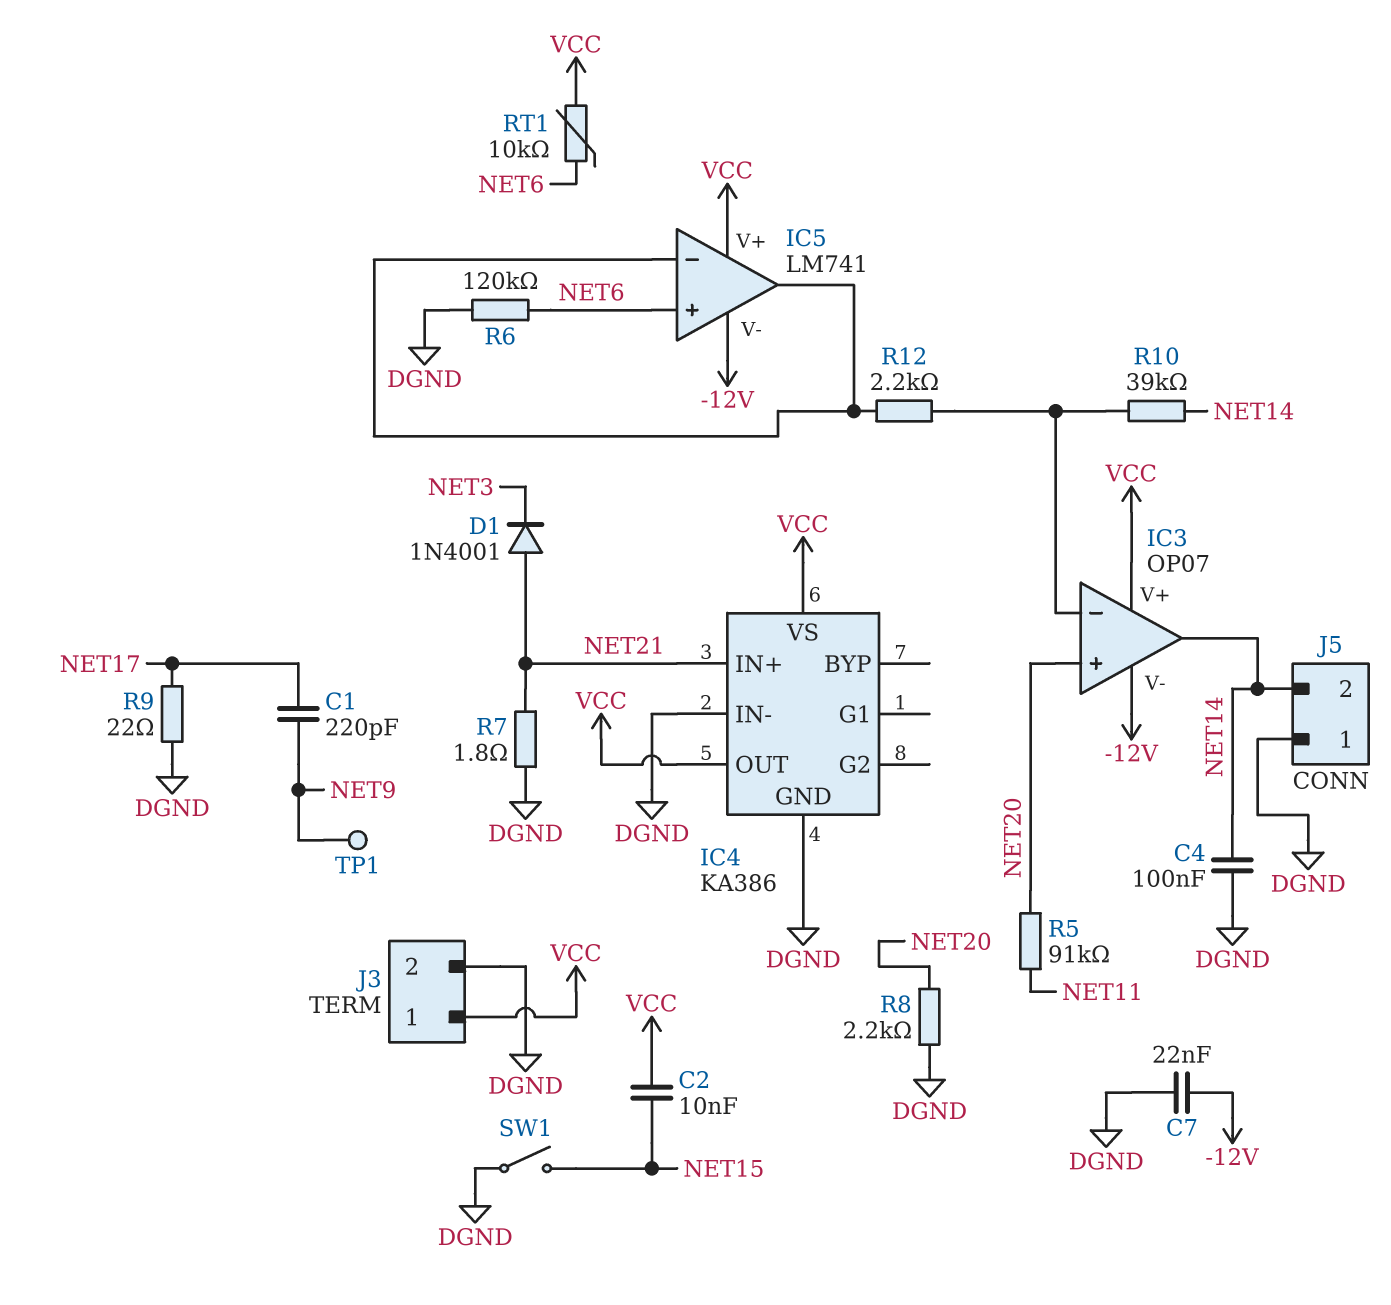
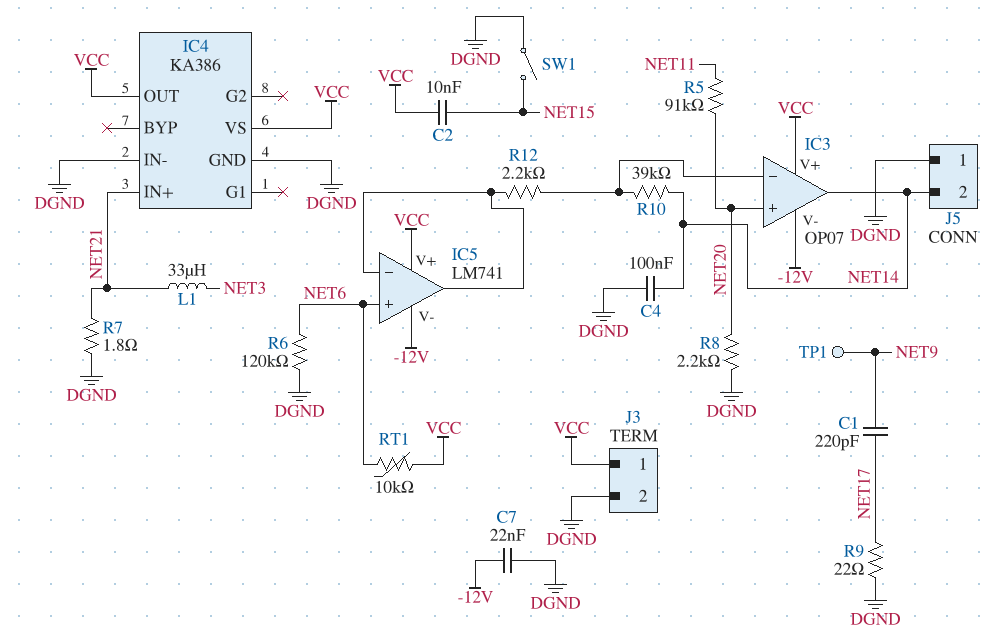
D1: diode 1N4001 (A NET21, K NET3) -> none
L1: none -> 33uH (NET3, NET21)

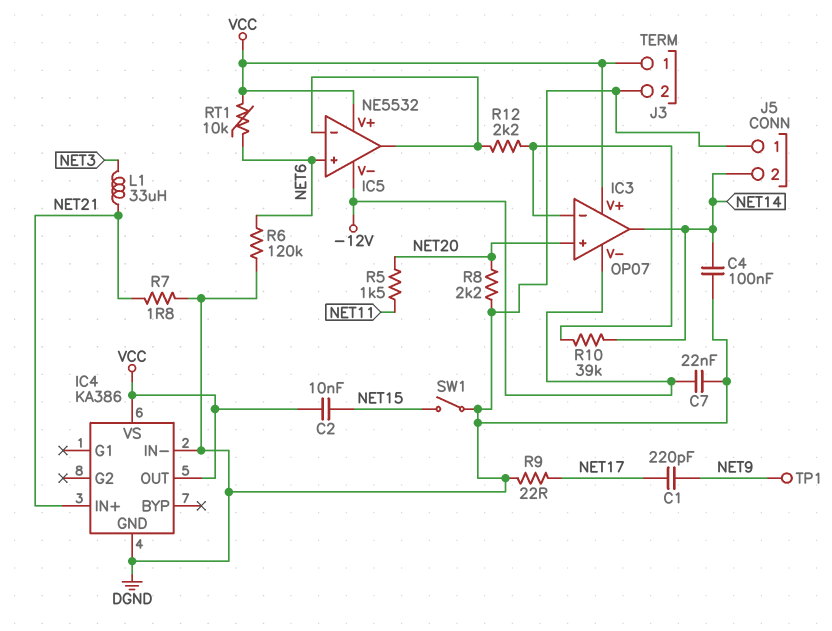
IC5: LM741 -> NE5532
R5: 91k (NET11, NET20) -> 1.5k (NET11, NET20)

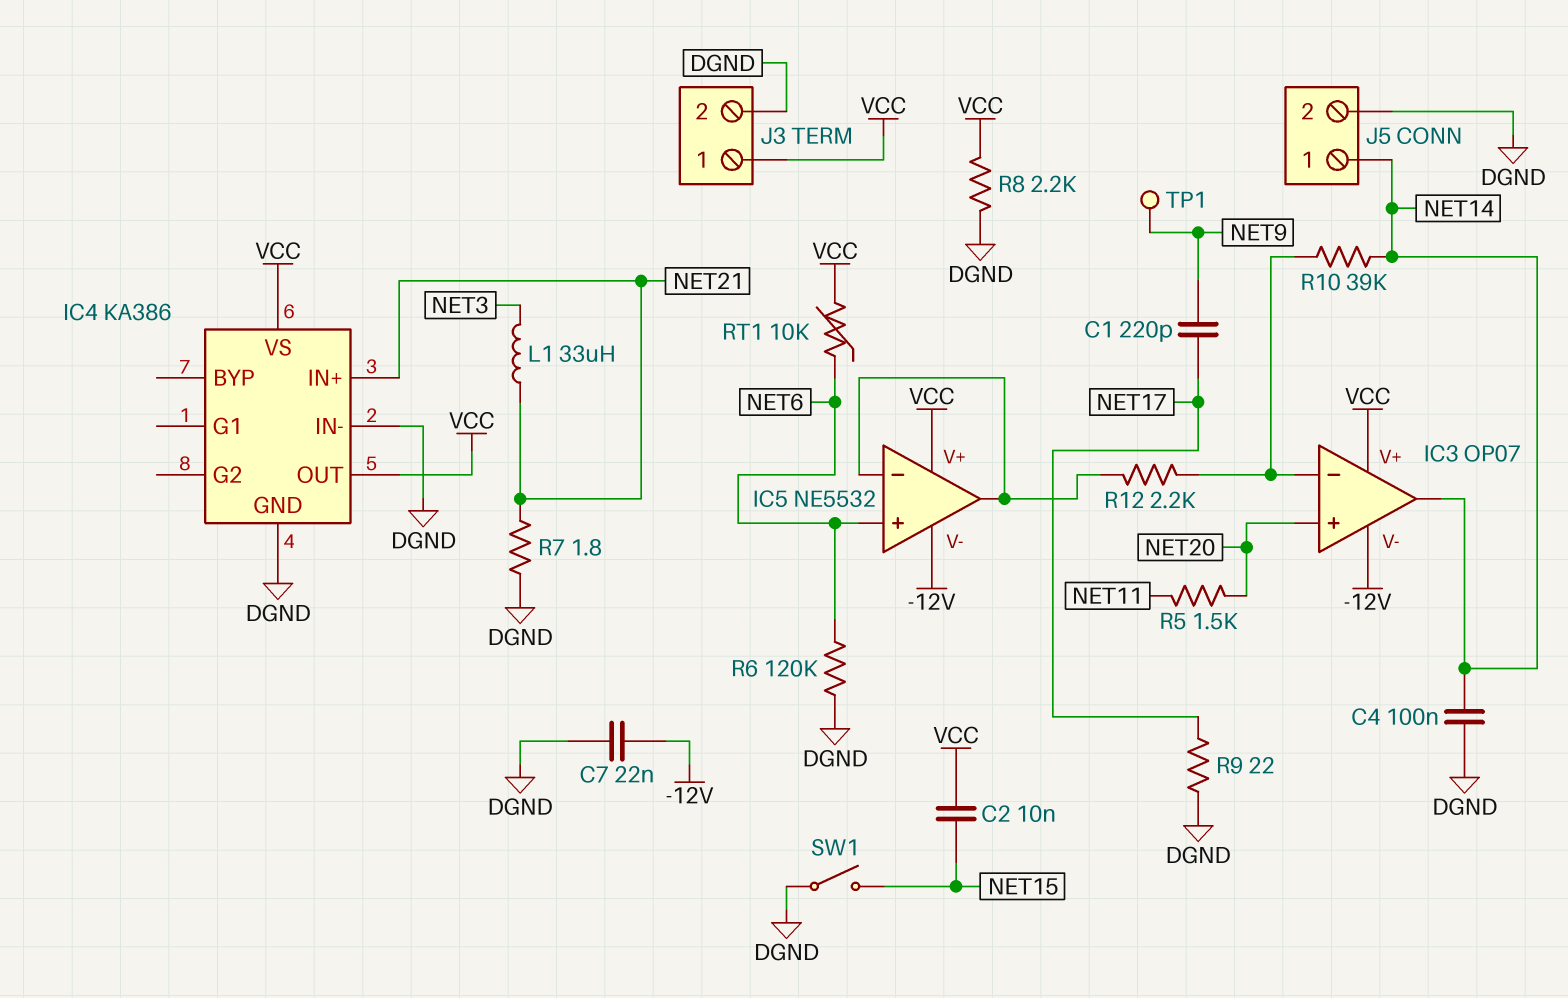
J5 pin 1: DGND -> NET14
J5 pin 2: NET14 -> DGND
R8: 2.2k (DGND, NET20) -> 2.2k (DGND, VCC)

